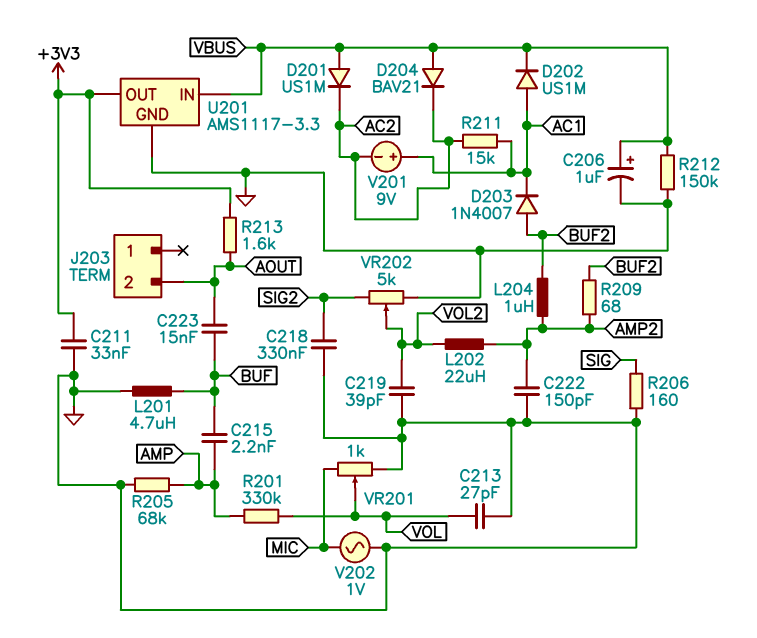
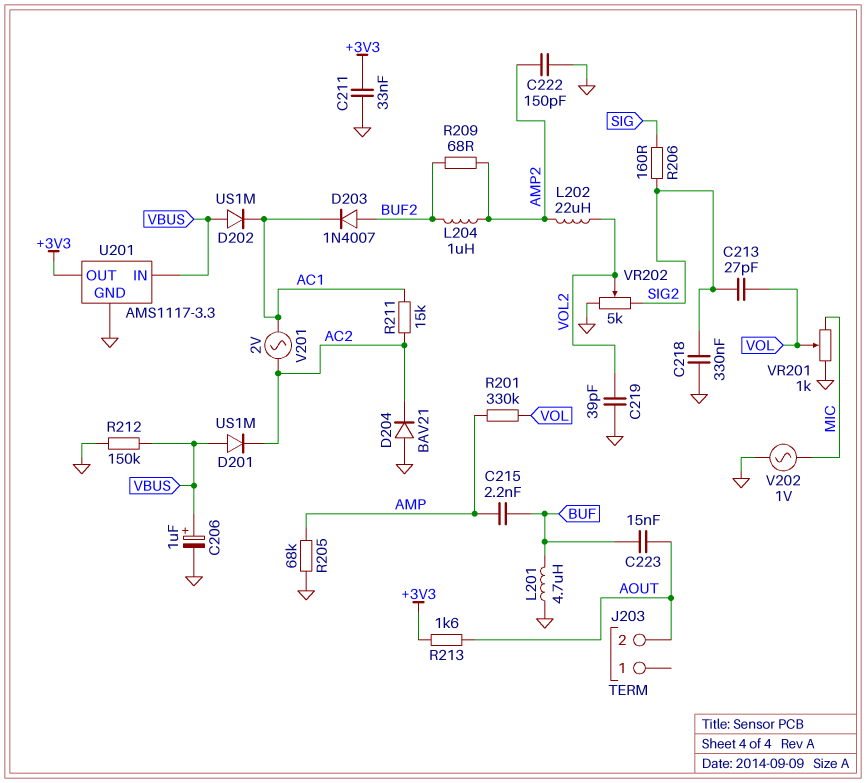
C213: 27pF (GND, VOL) -> 27pF (SIG2, VOL)
D202: diode US1M (A AC1, K VBUS) -> diode US1M (A VBUS, K AC1)
D204: diode BAV21 (A VBUS, K AC2) -> diode BAV21 (A GND, K AC2)
R206: 160 (GND, SIG) -> 160 (SIG, SIG2)
V201: 9V (plus AC1, minus AC2) -> AC 2V (AC1, AC2)

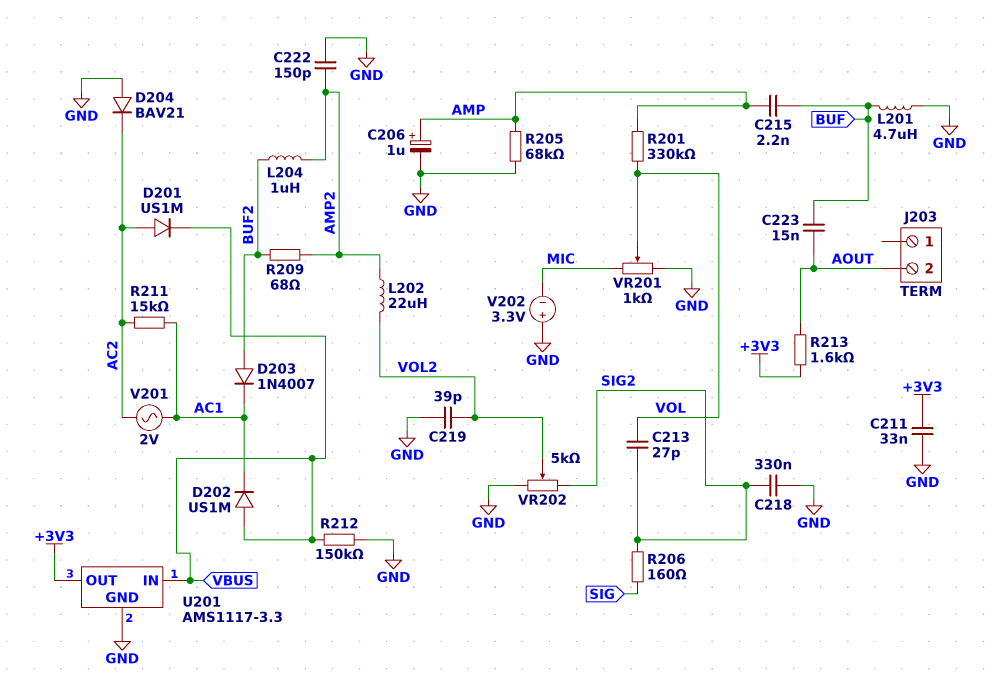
C206: 1uF (plus VBUS, minus GND) -> 1uF (plus AMP, minus GND)
D201: diode US1M (A VBUS, K AC2) -> diode US1M (A AC2, K VBUS)
V202: AC 1V (GND, MIC) -> 3.3V (plus GND, minus MIC)

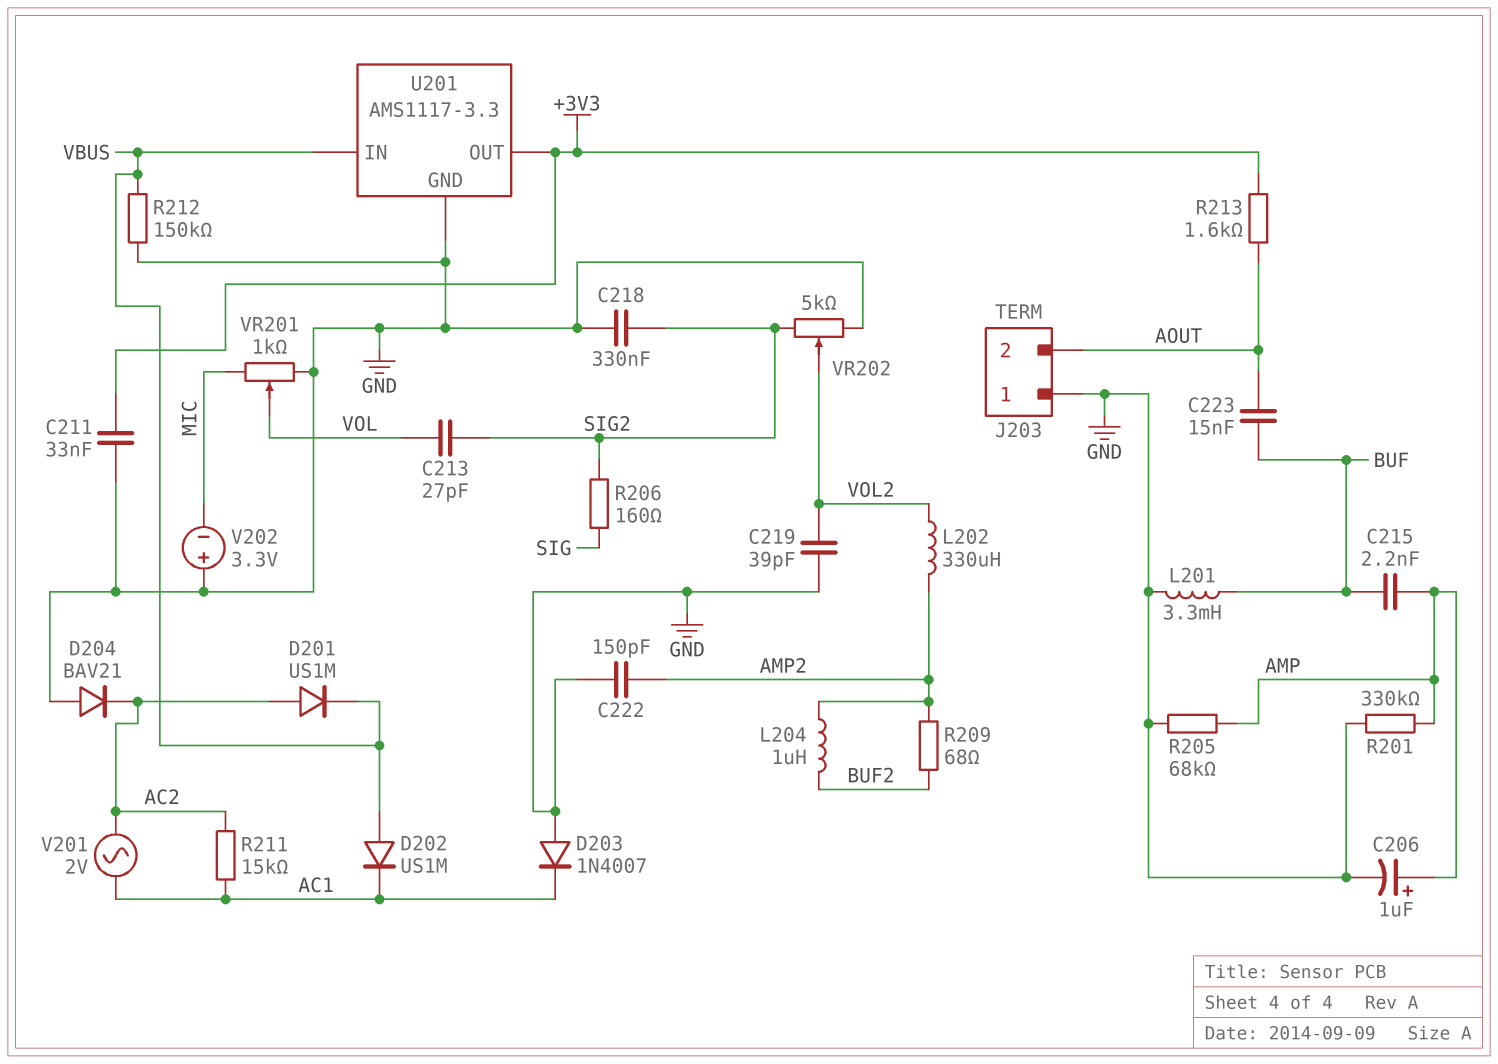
D203: diode 1N4007 (A BUF2, K AC1) -> diode 1N4007 (A GND, K AC1)
J203 pin 1: none -> GND
L201: 4.7uH (BUF, GND) -> 3.3mH (BUF, GND)
L202: 22uH (AMP2, VOL2) -> 330uH (AMP2, VOL2)
R201: 330k (AMP, VOL) -> 330k (AMP, GND)

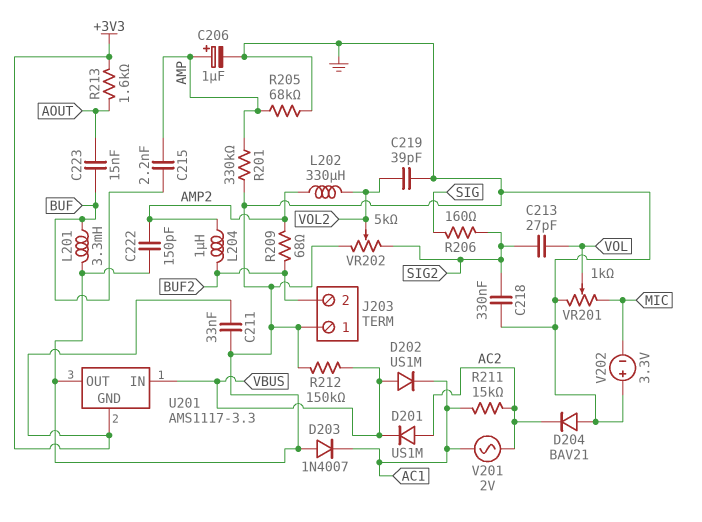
J203 pin 2: AOUT -> BUF2
U201 pin GND: GND -> +3V3
U201 pin OUT: +3V3 -> GND

